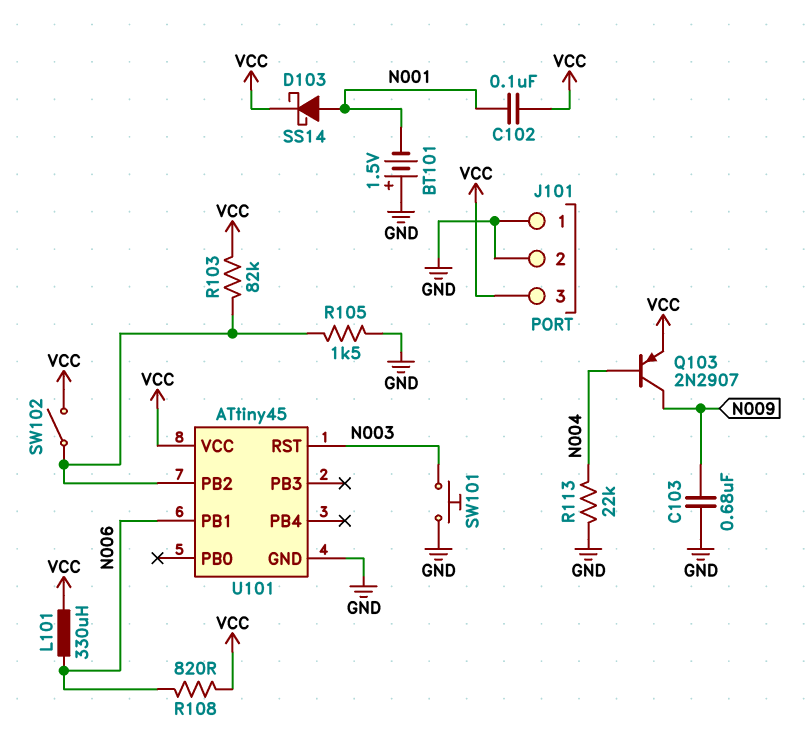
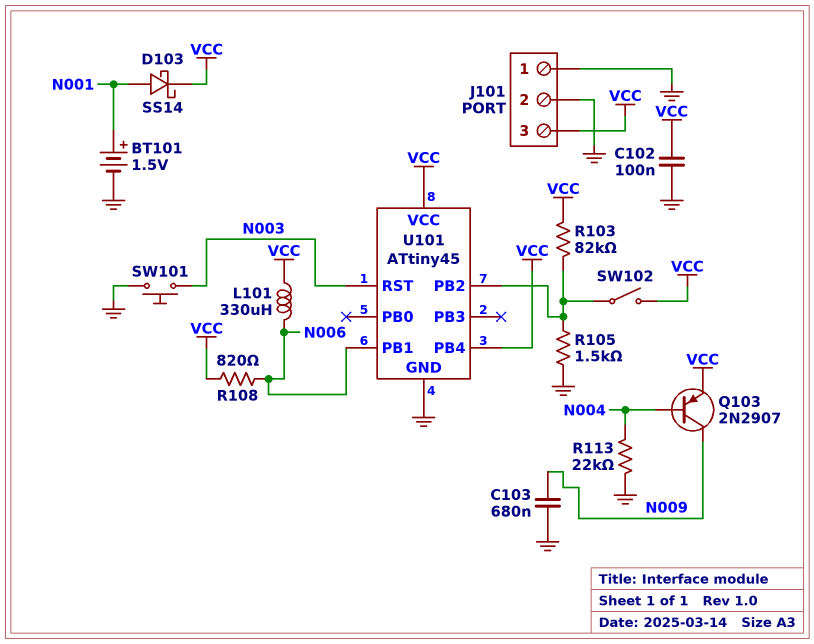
BT101: 1.5V (plus GND, minus N001) -> 1.5V (plus N001, minus GND)
C102: 100nF (N001, VCC) -> 100nF (GND, VCC)
U101 pin PB4: none -> VCC

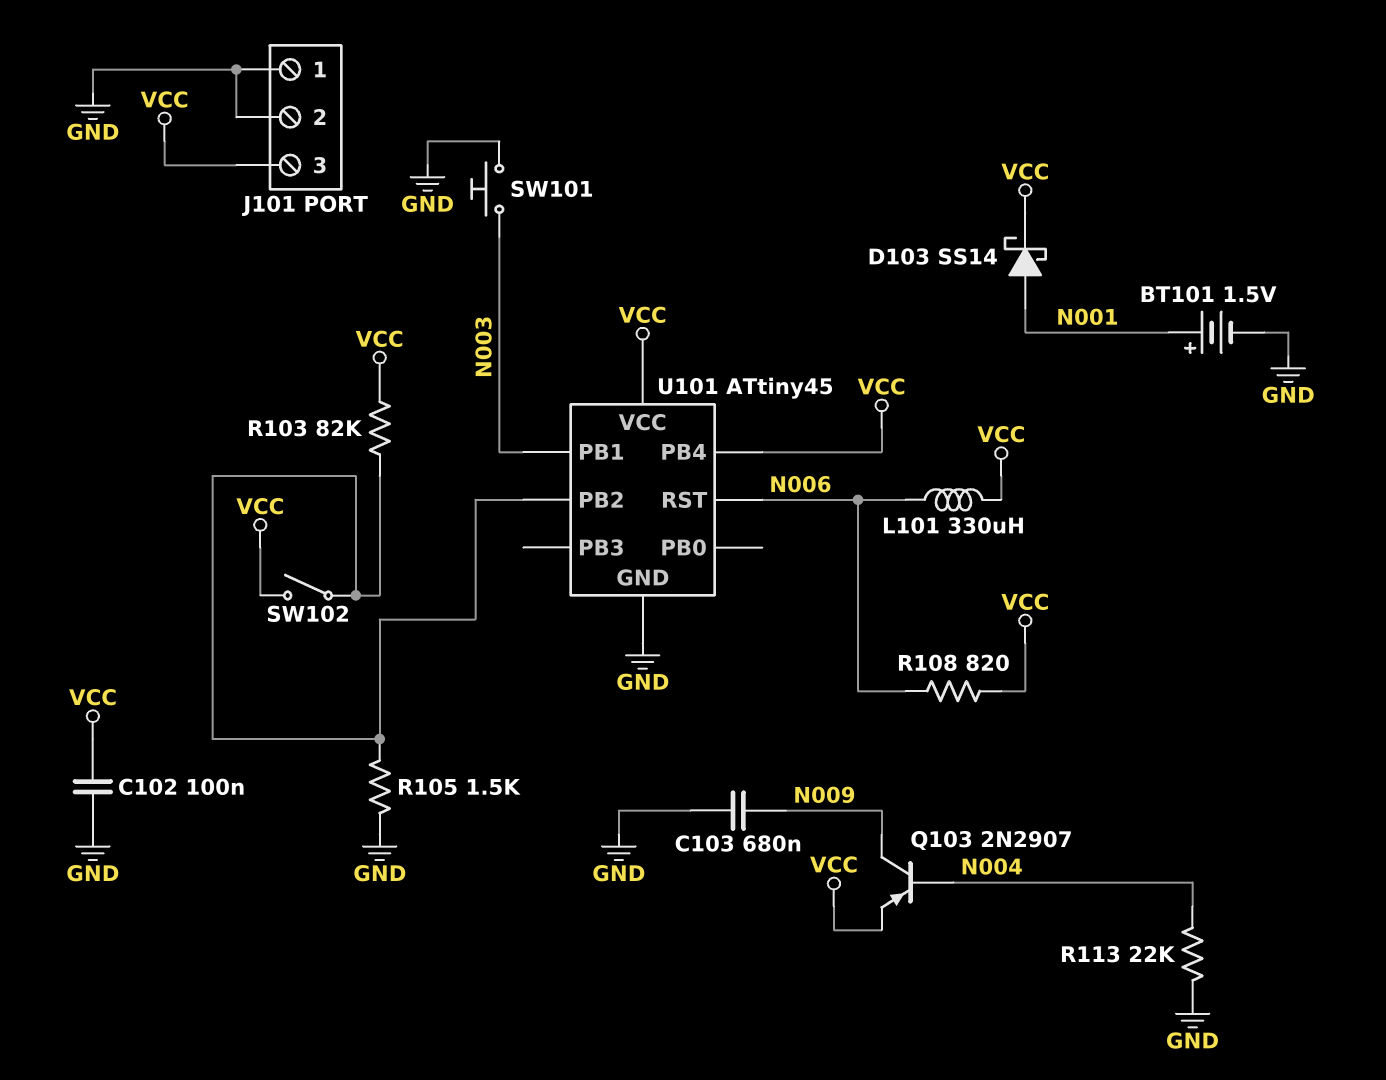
U101 pin PB1: N006 -> N003
U101 pin RST: N003 -> N006

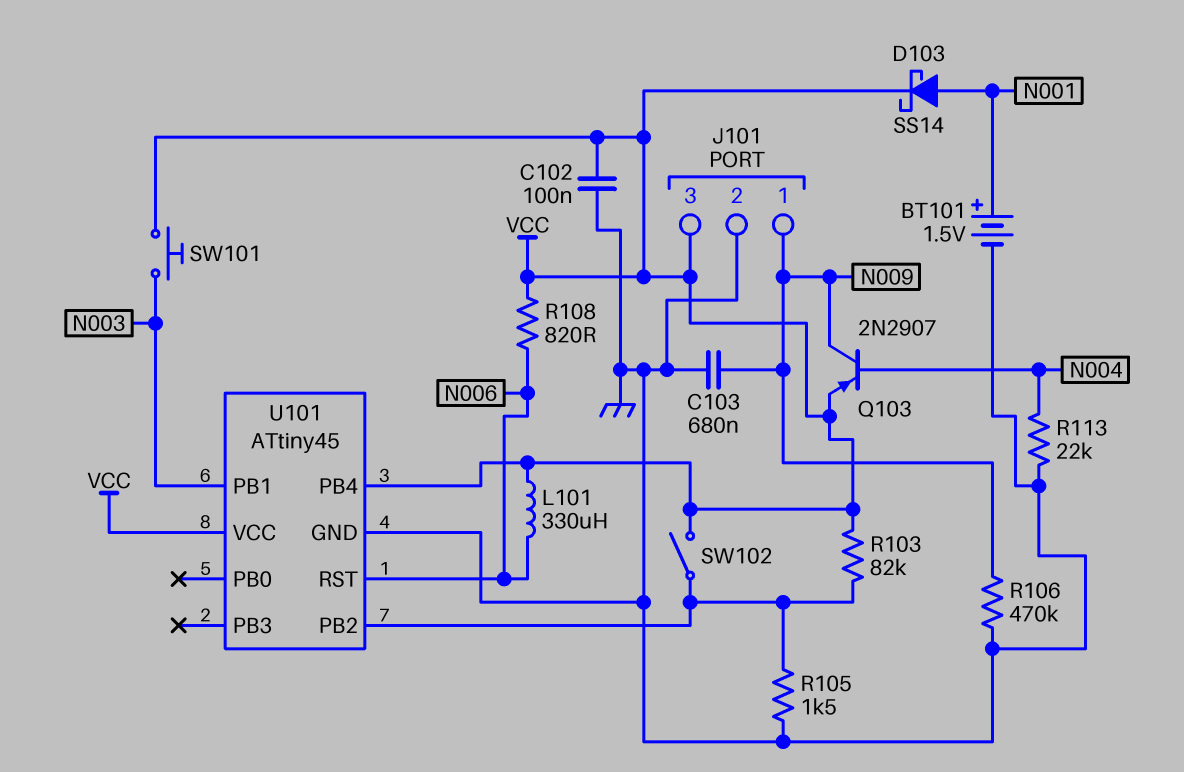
J101 pin 1: GND -> N009
R106: none -> 470k (GND, N009)
SW101: button (GND, N003) -> button (N003, VCC)

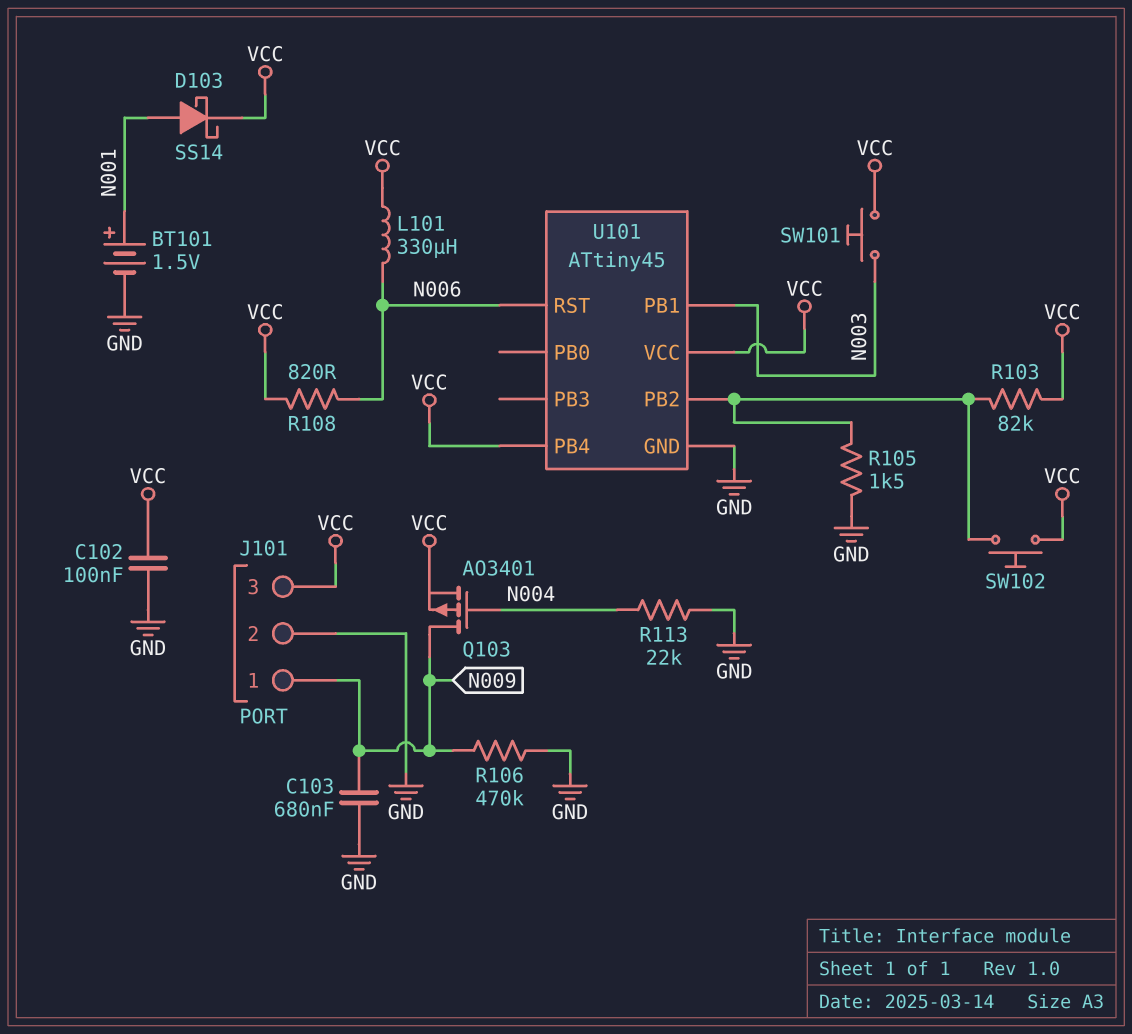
Q103: PNP 2N2907 (B N004, C N009, E VCC) -> PMOS AO3401 (G N004, D N009, S VCC)
SW102: switch (U101/PB2, VCC) -> button (U101/PB2, VCC)

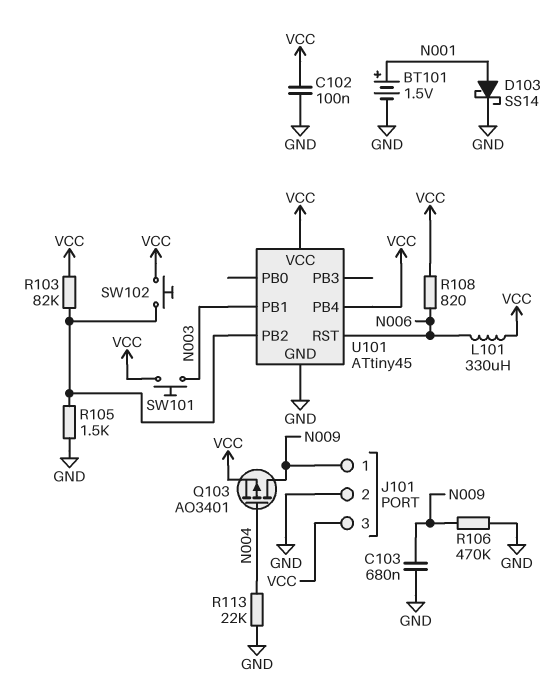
D103: schottky SS14 (A N001, K VCC) -> schottky SS14 (A N001, K GND)

